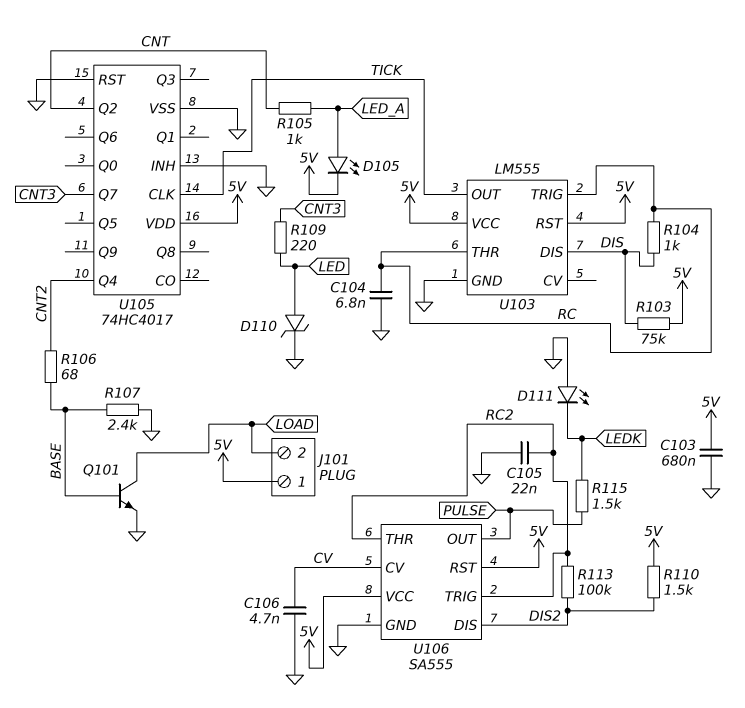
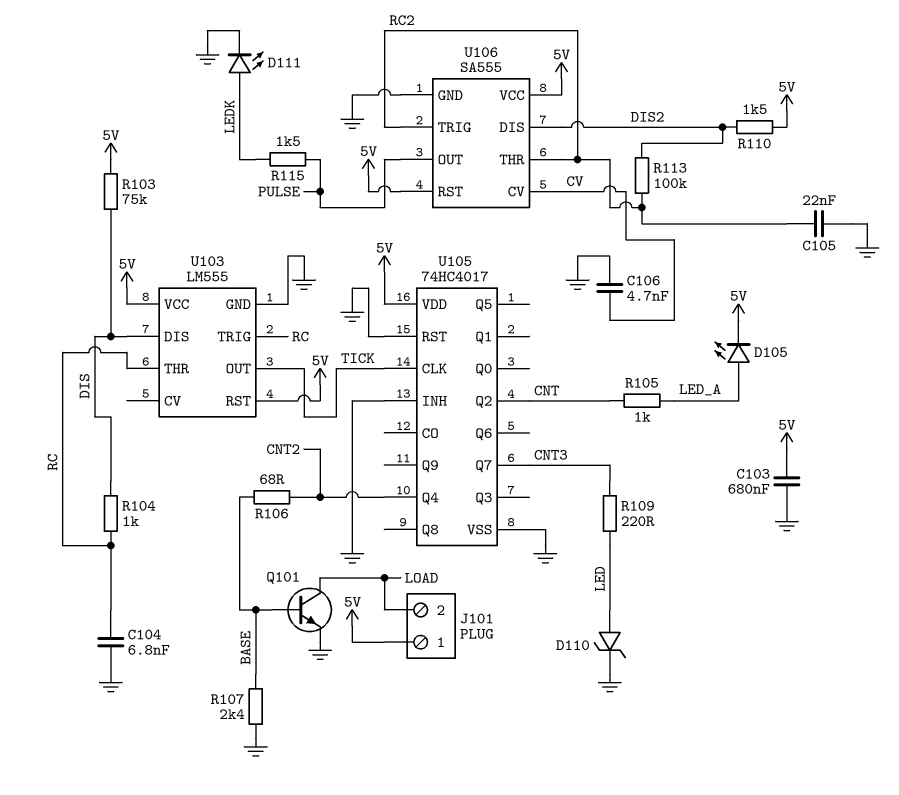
D111: LED (A GND, K LEDK) -> LED (A LEDK, K GND)

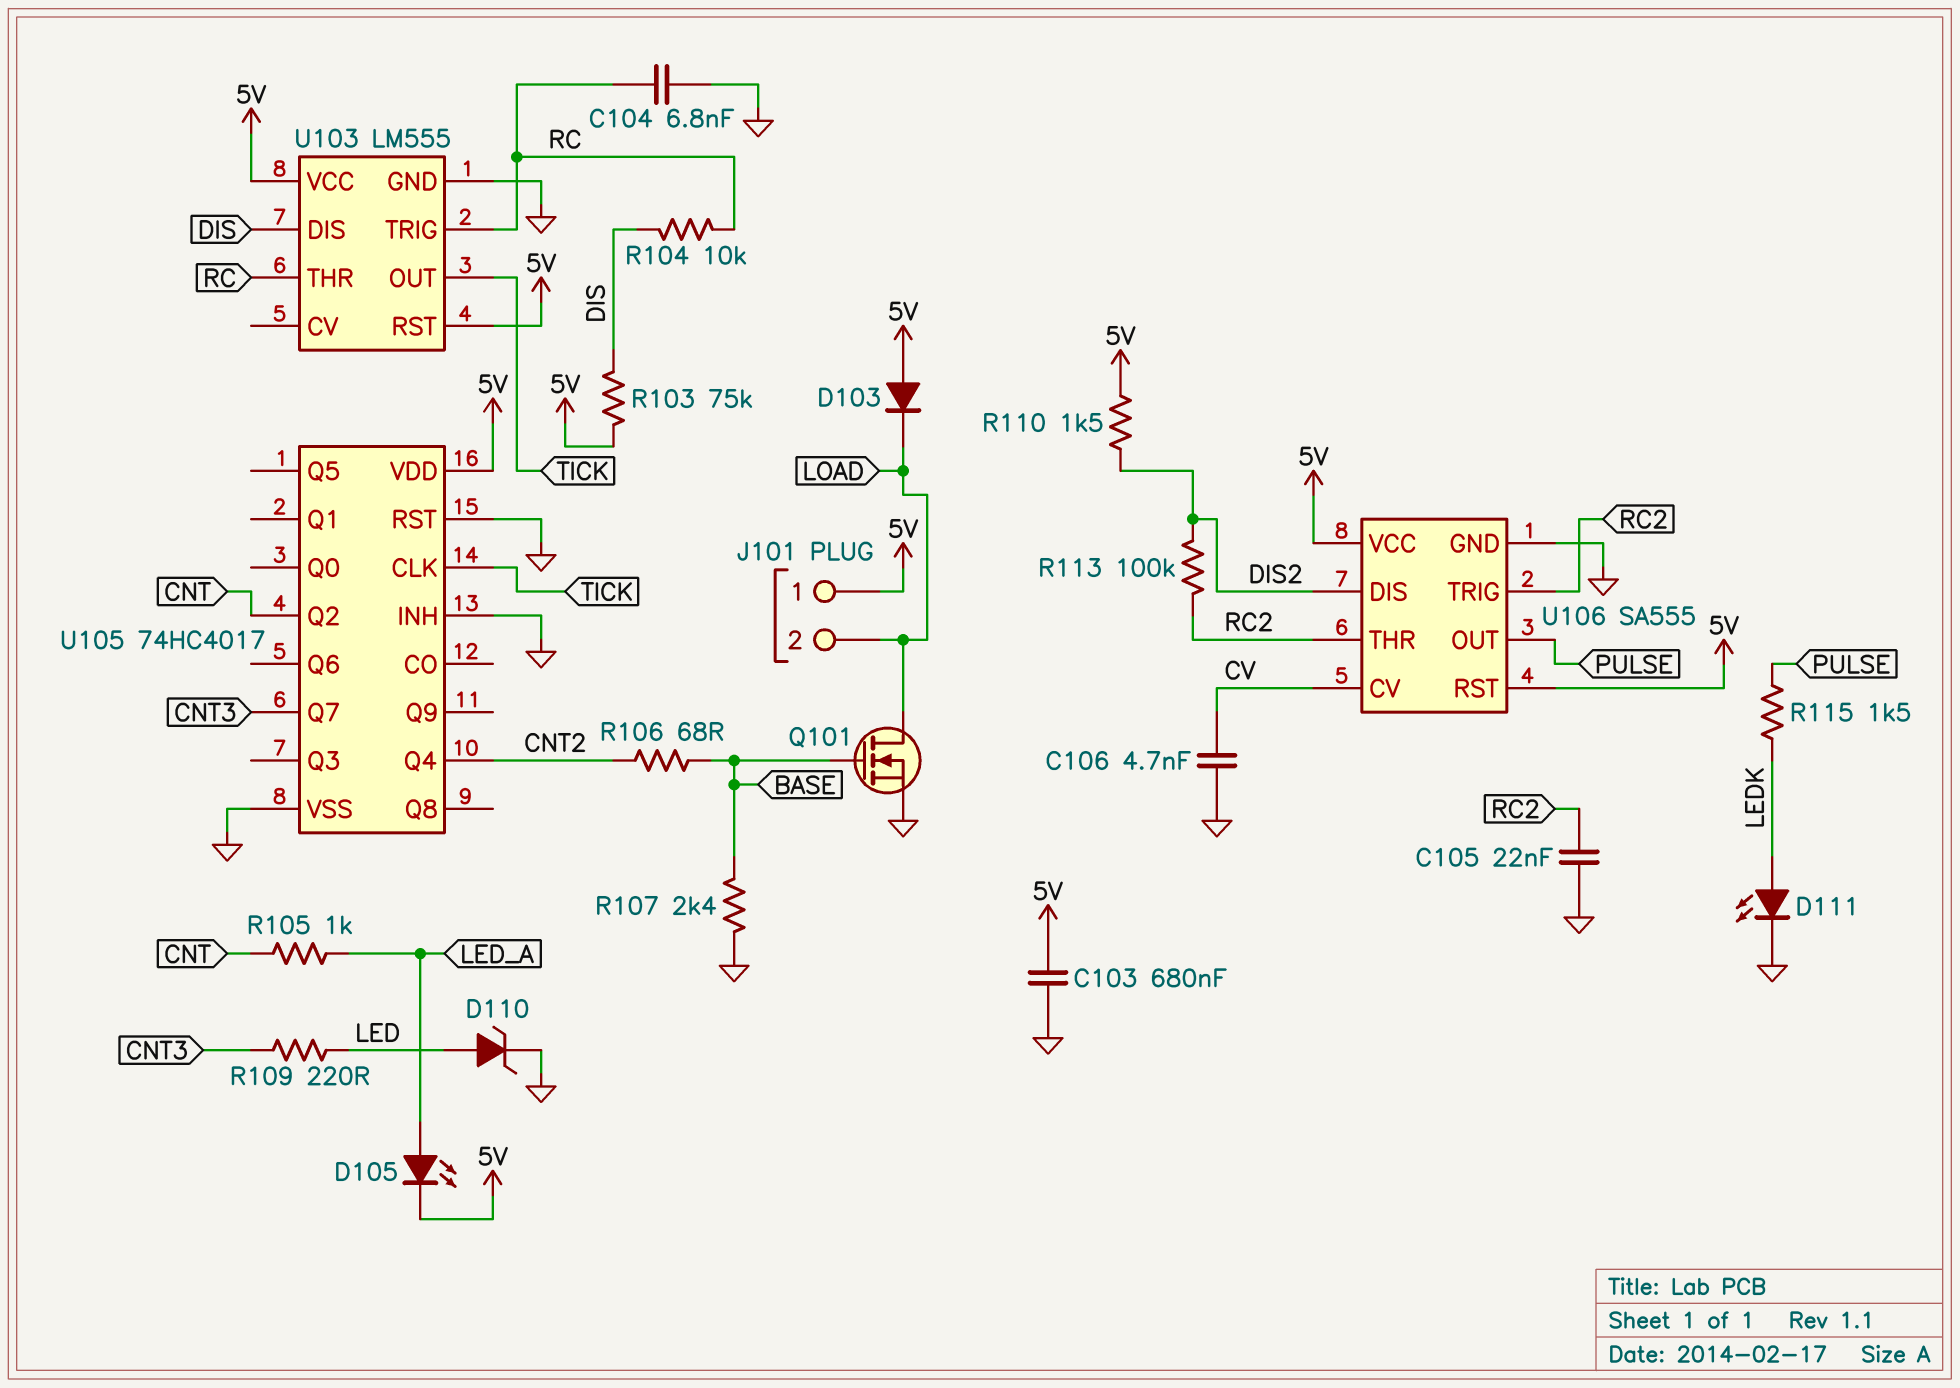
D103: none -> diode (A 5V, K LOAD)
Q101: NPN (B BASE, C LOAD, E GND) -> NMOS (G BASE, D LOAD, S GND)
R104: 1k (DIS, RC) -> 10k (DIS, RC)

